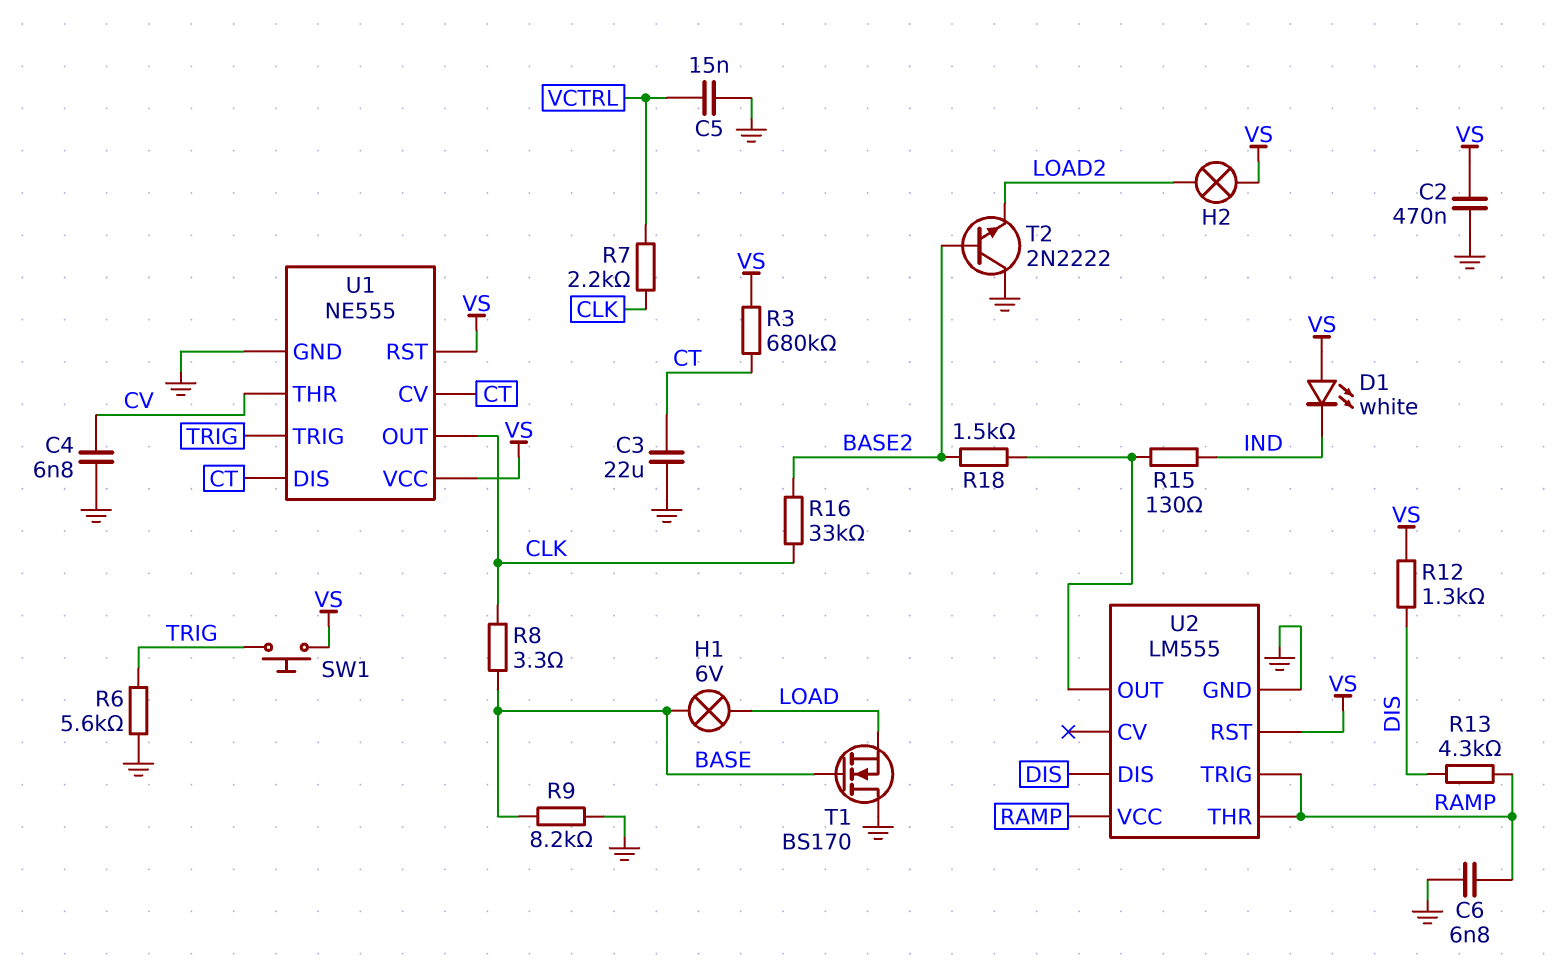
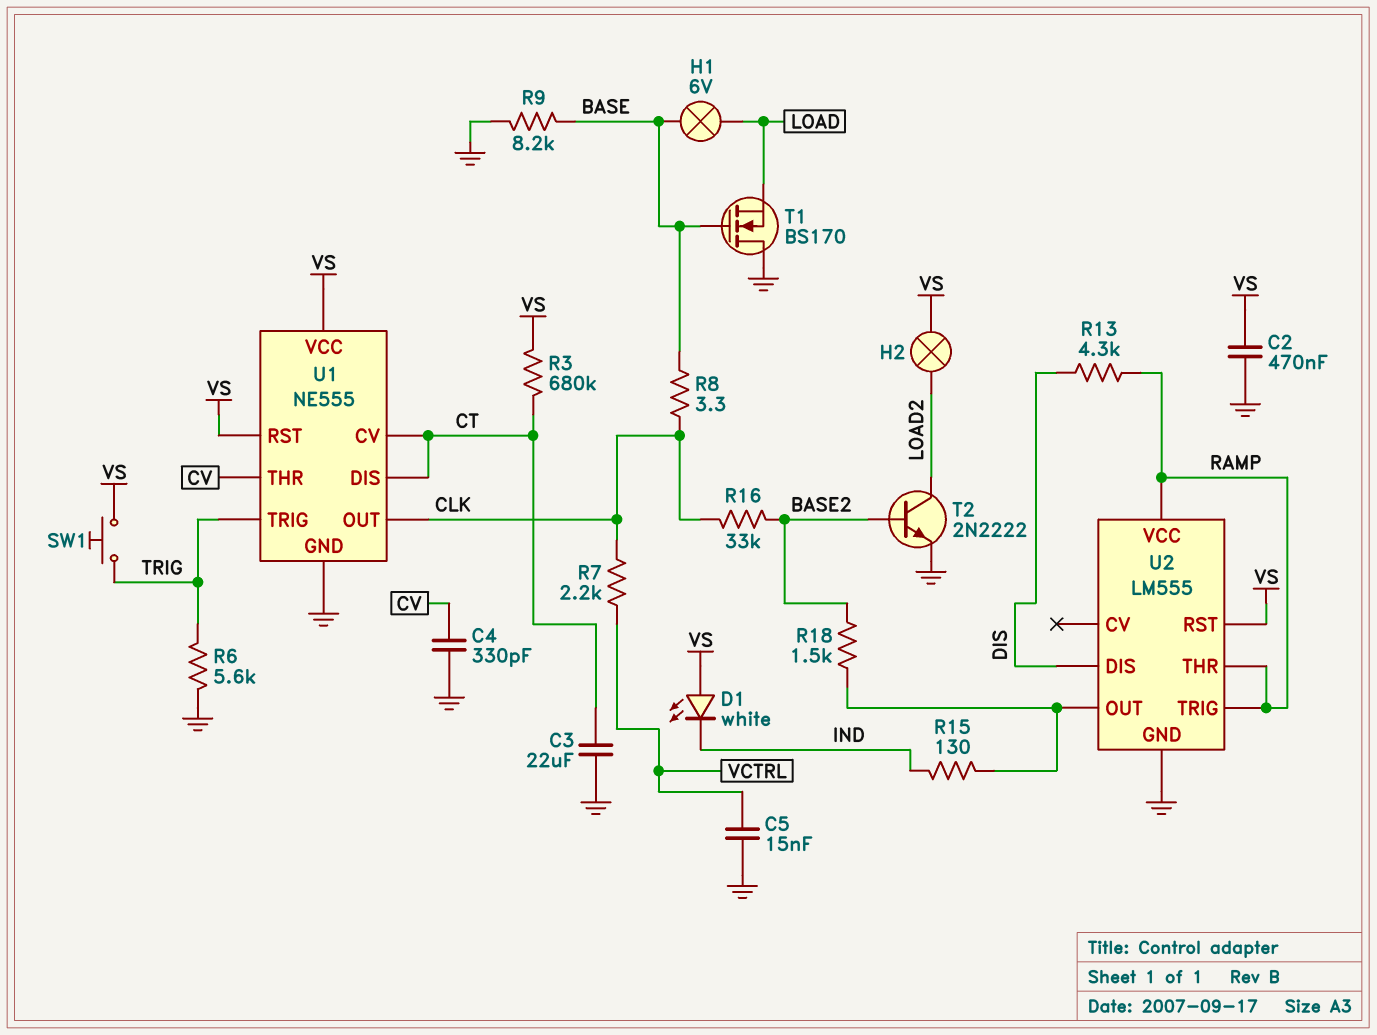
C4: 6.8nF (CV, GND) -> 330pF (CV, GND)
C6: 6.8nF (GND, RAMP) -> none
R12: 1.3k (DIS, VS) -> none
T2: NPN 2N2222 (B BASE2, C GND, E LOAD2) -> NPN 2N2222 (B BASE2, C LOAD2, E GND)

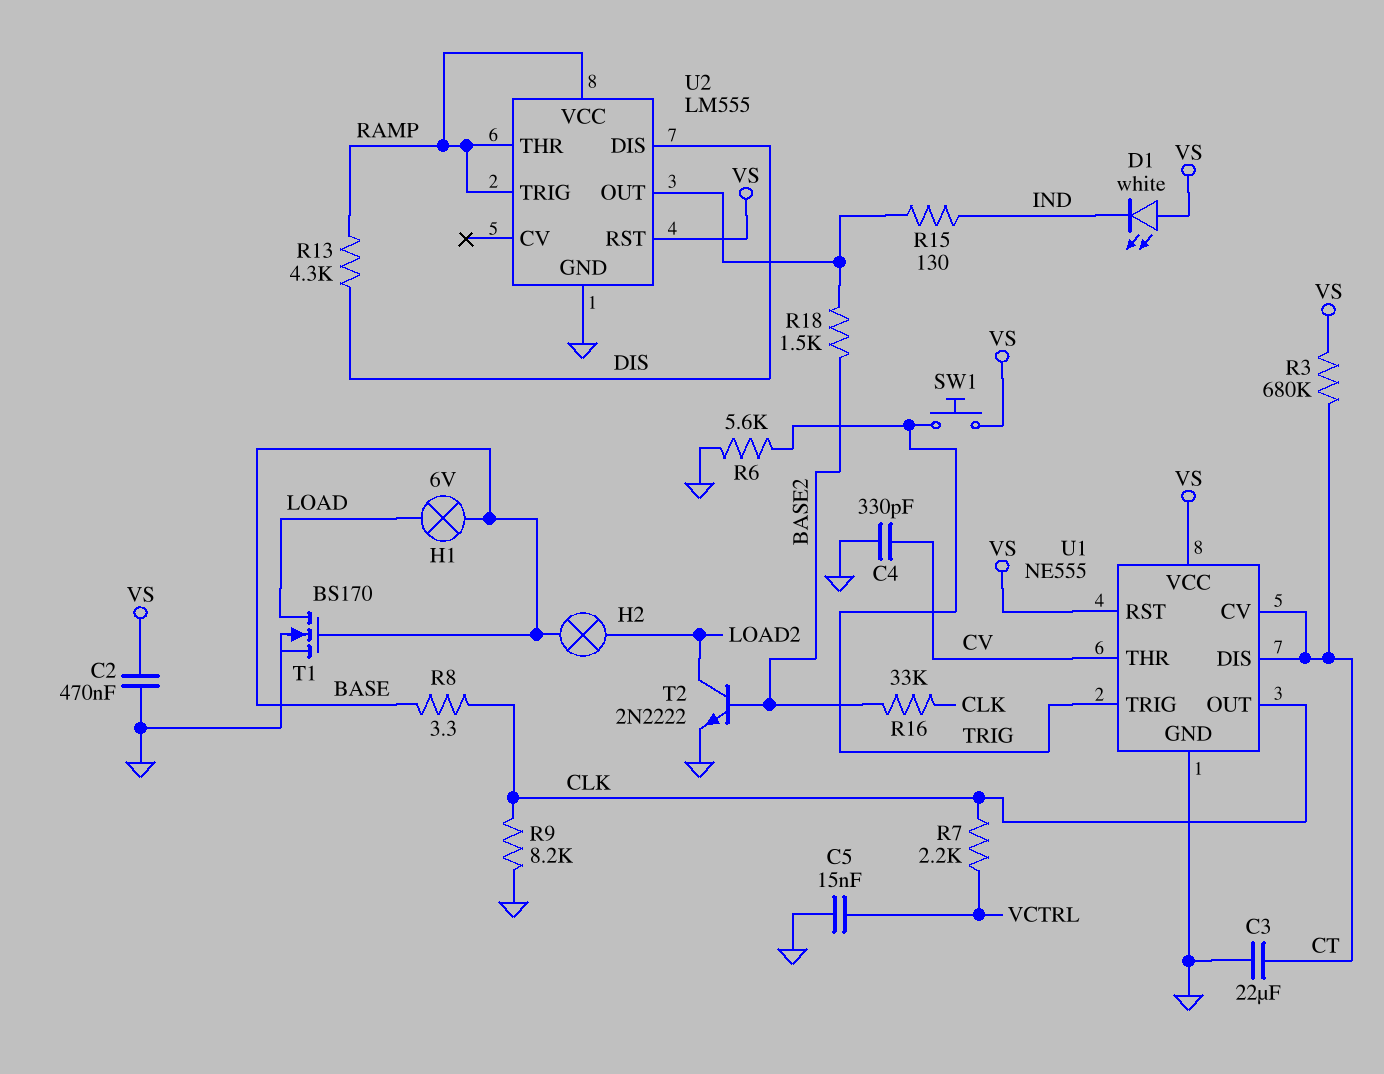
H2: lamp (LOAD2, VS) -> lamp (BASE, LOAD2)
R9: 8.2k (BASE, GND) -> 8.2k (CLK, GND)
T1: NMOS BS170 (G BASE, D GND, S LOAD) -> NMOS BS170 (G BASE, D LOAD, S GND)

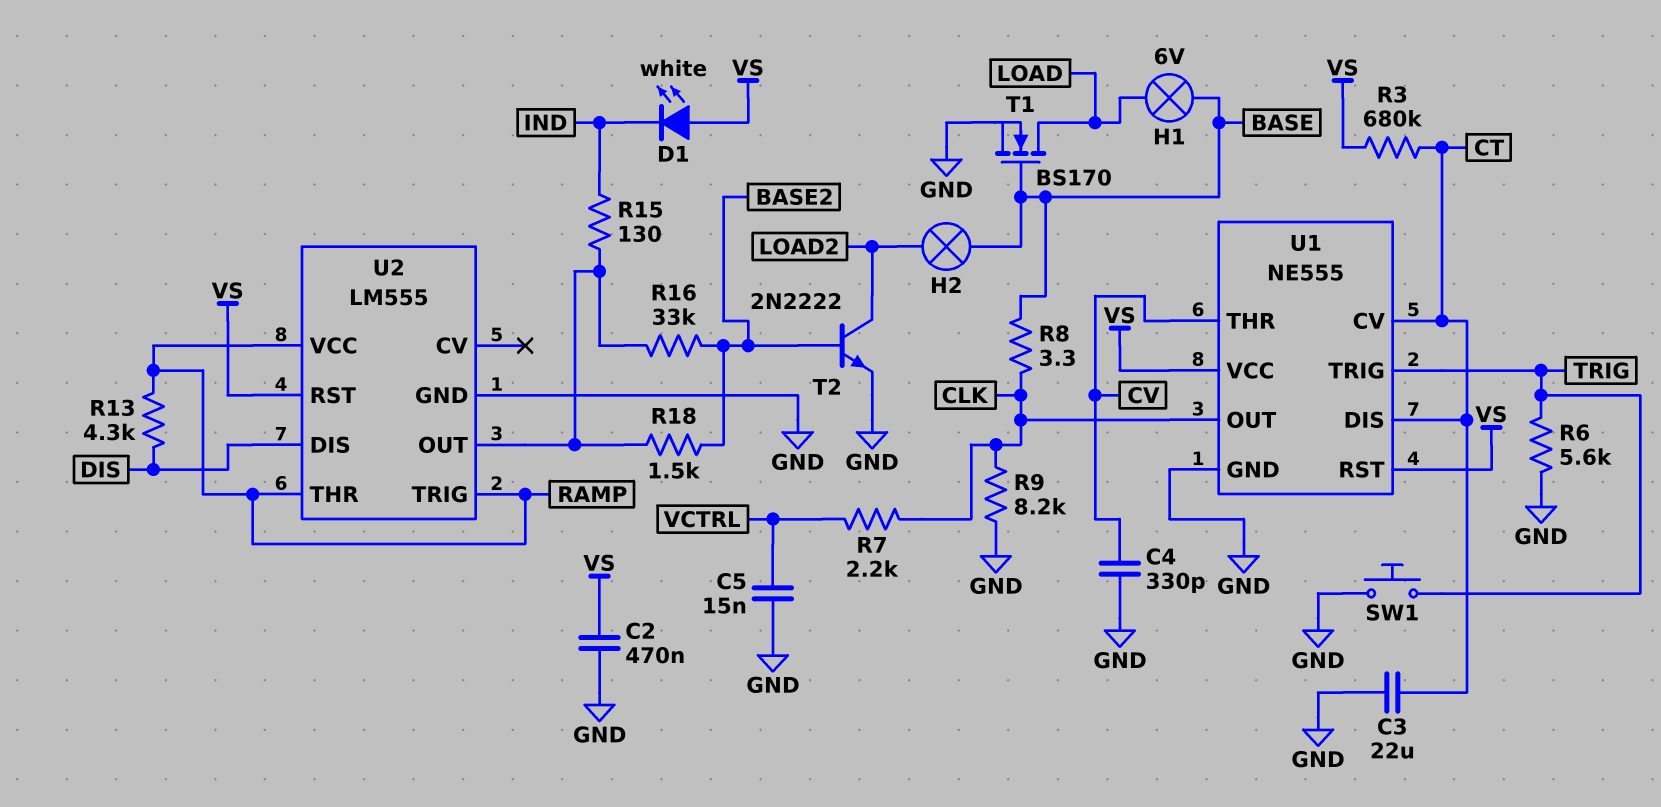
R16: 33k (BASE2, CLK) -> 33k (BASE2, U2/OUT)
SW1: button (TRIG, VS) -> button (GND, TRIG)

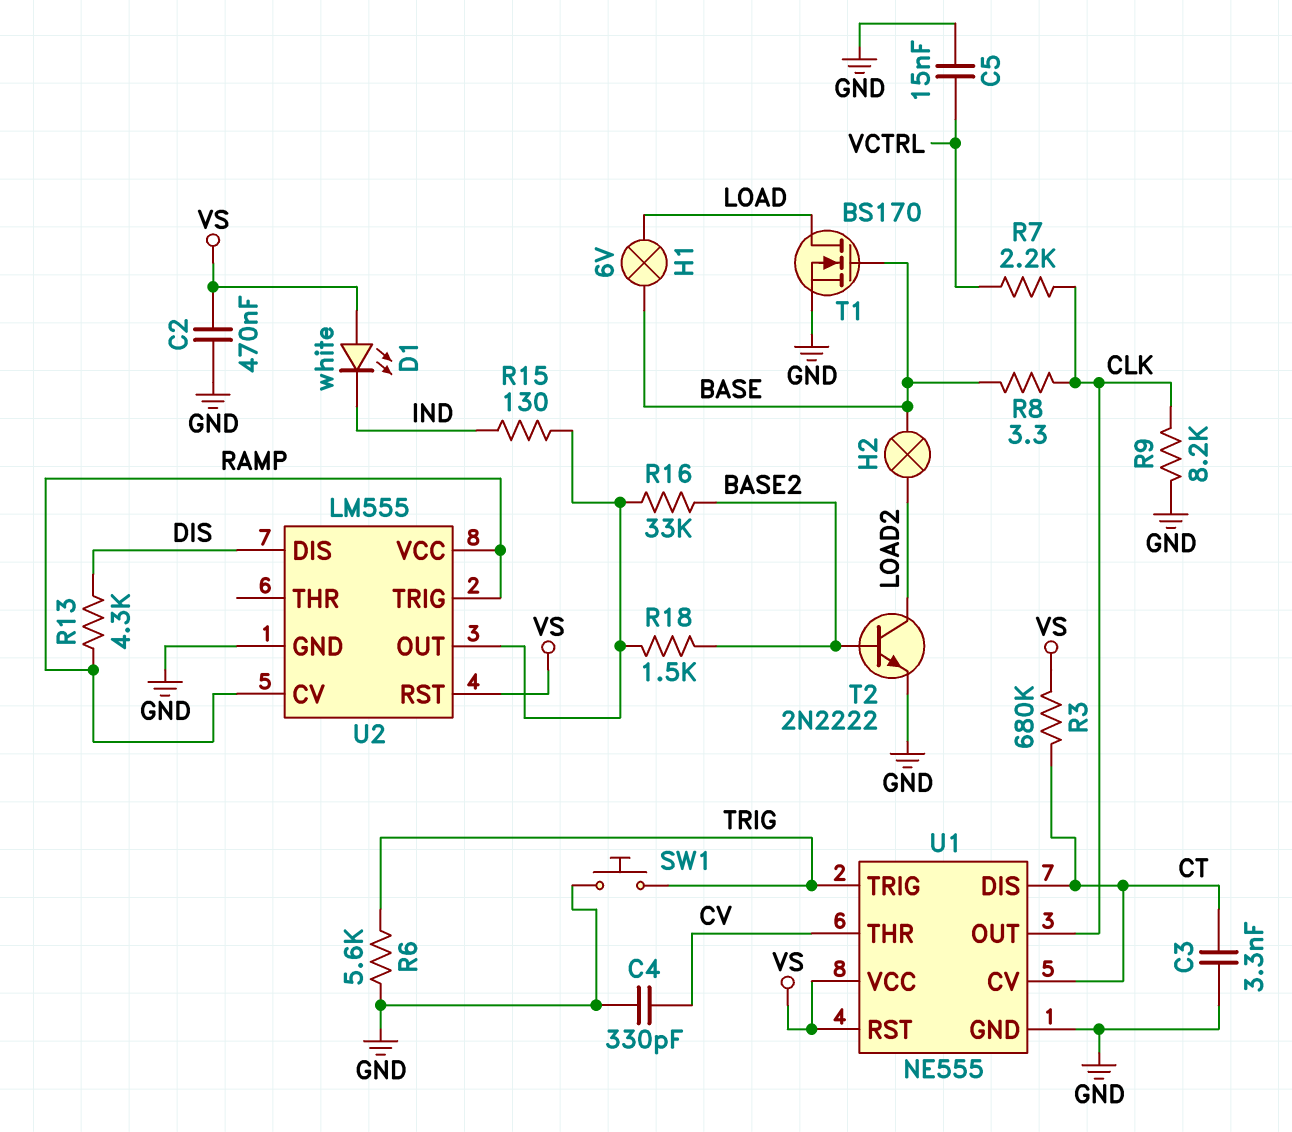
C3: 22uF (CT, GND) -> 3.3nF (CT, GND)
U2 pin CV: none -> RAMP
U2 pin THR: RAMP -> none

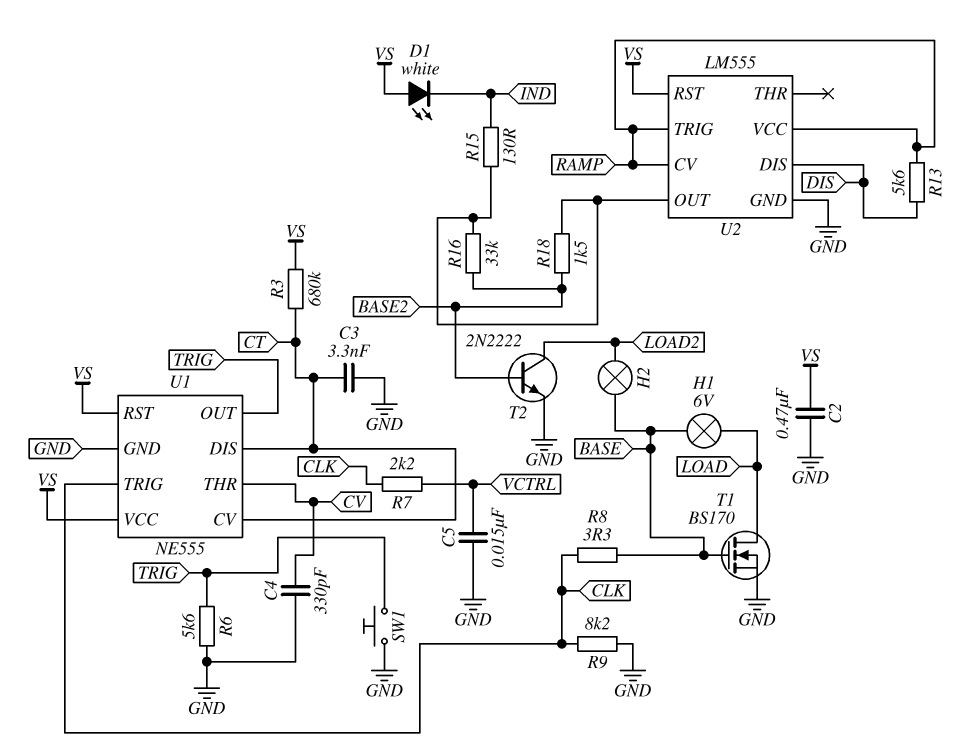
R13: 4.3k (DIS, RAMP) -> 5.6k (DIS, RAMP)
U1 pin OUT: CLK -> TRIG
U1 pin TRIG: TRIG -> CLK

